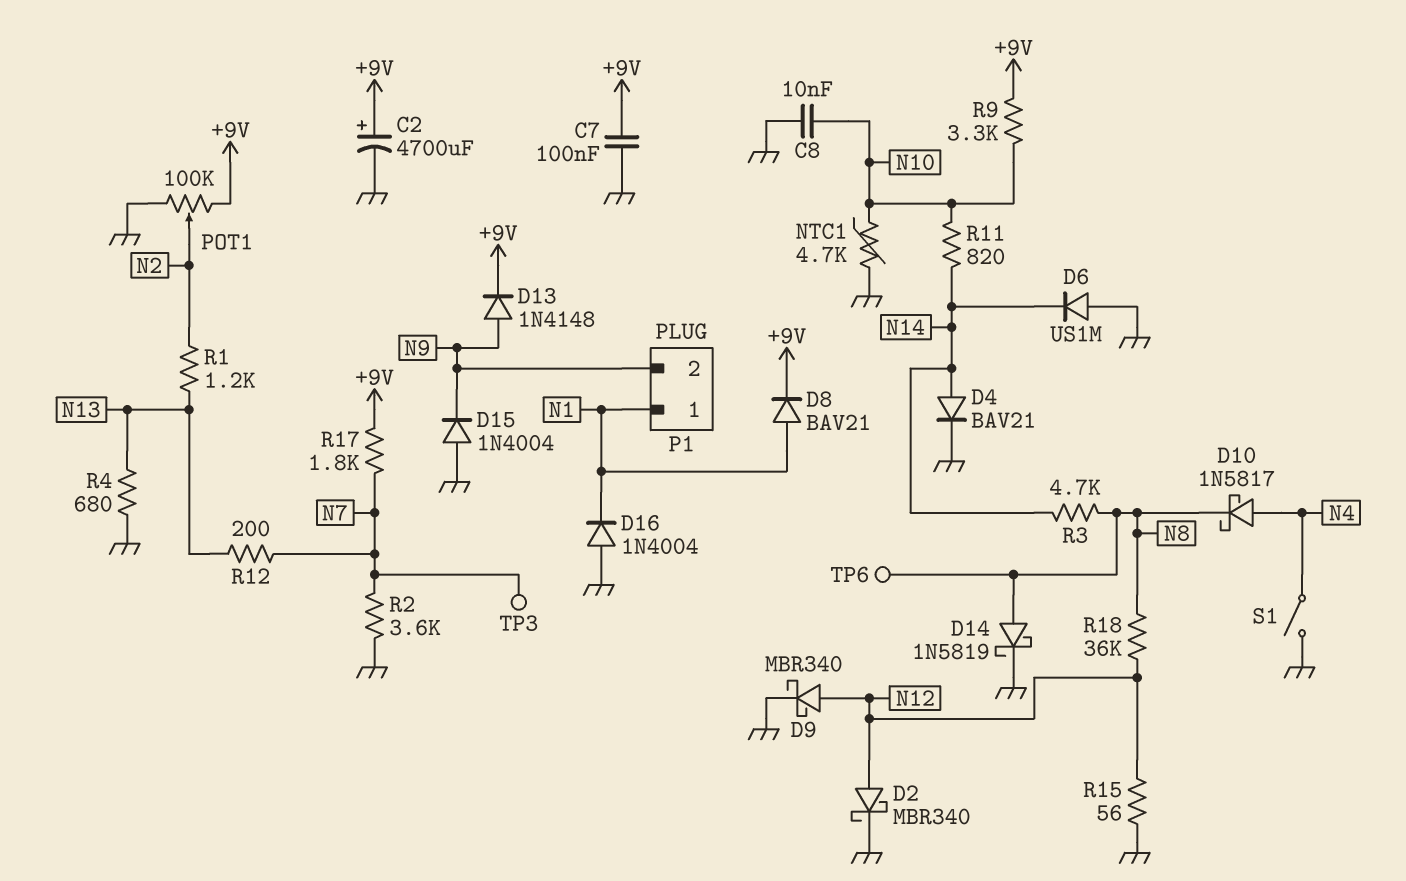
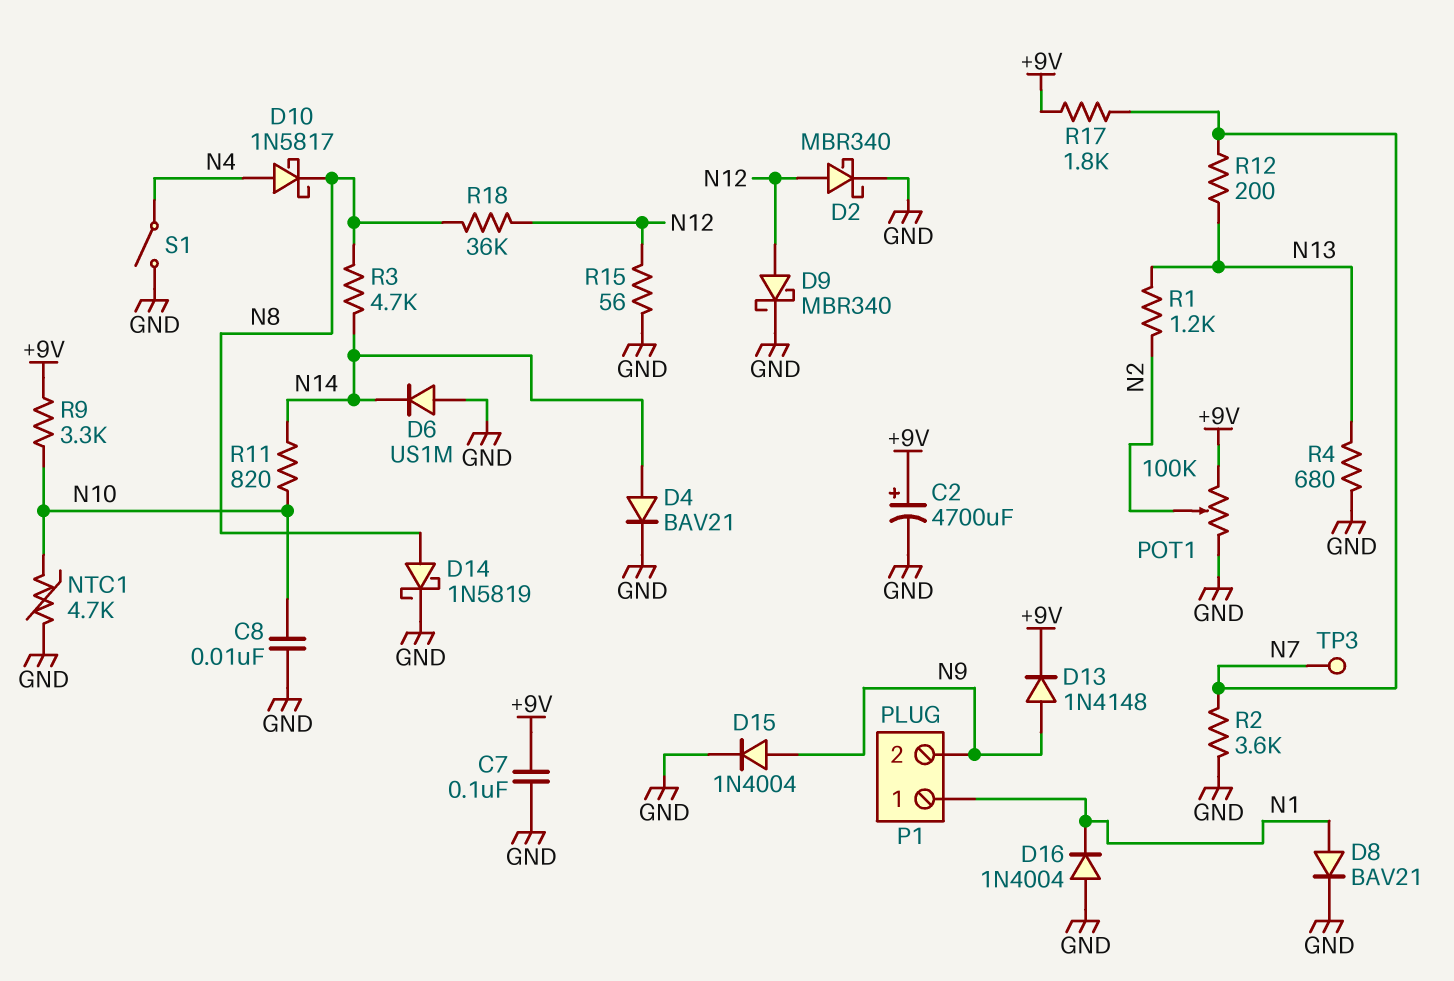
D8: diode BAV21 (A N1, K +9V) -> diode BAV21 (A N1, K GND)
D15: diode 1N4004 (A GND, K N9) -> diode 1N4004 (A N9, K GND)
TP6: test point (N8) -> none

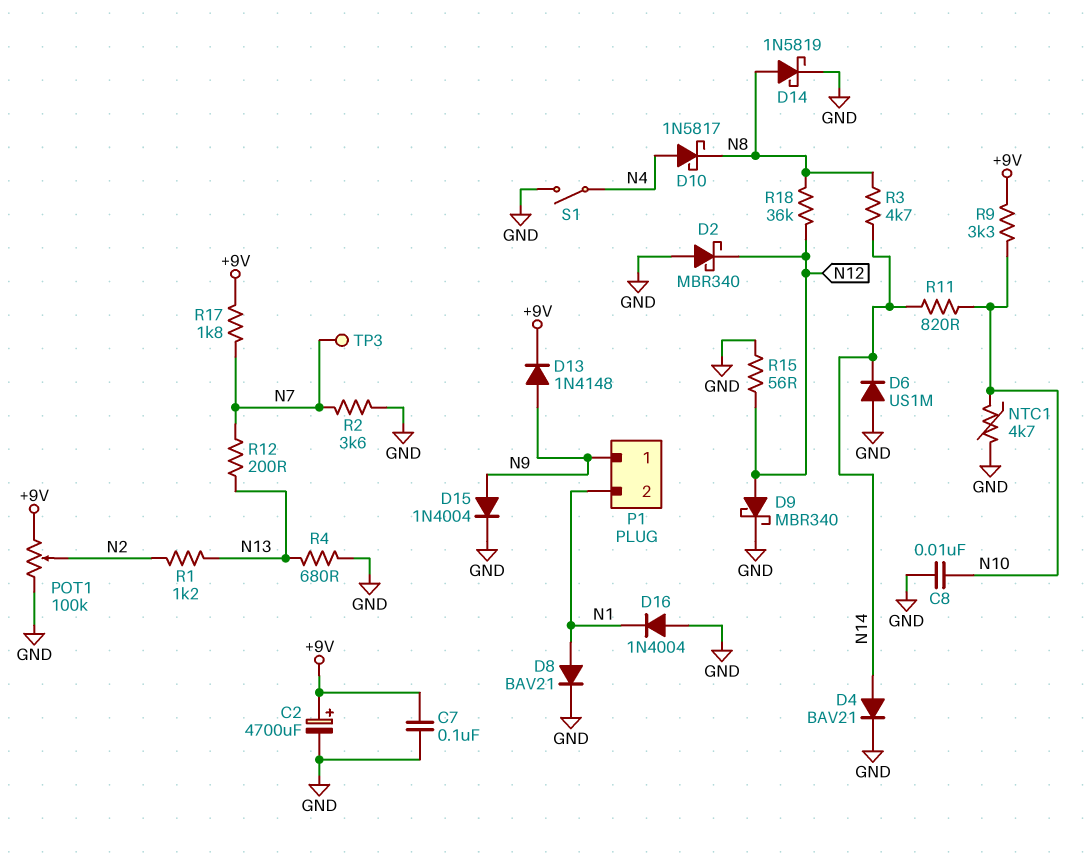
D2: schottky MBR340 (A N12, K GND) -> schottky MBR340 (A GND, K N12)
P1 pin 1: N1 -> N9
P1 pin 2: N9 -> N1

